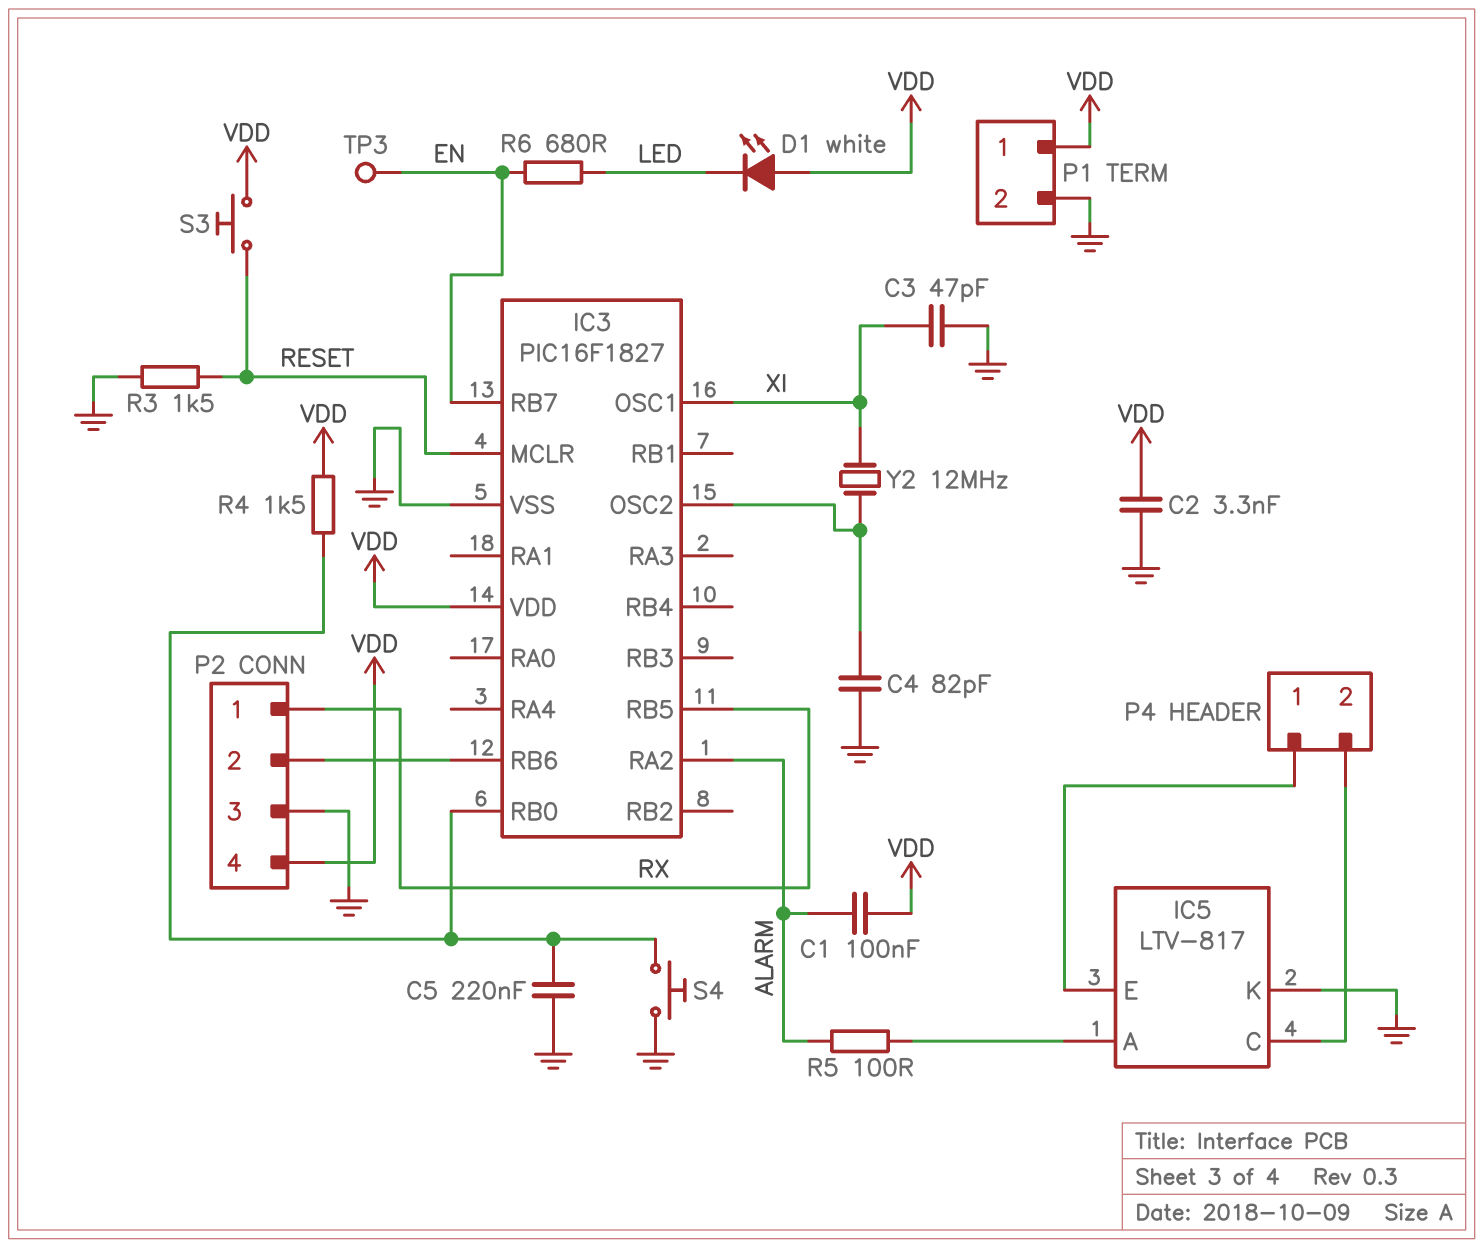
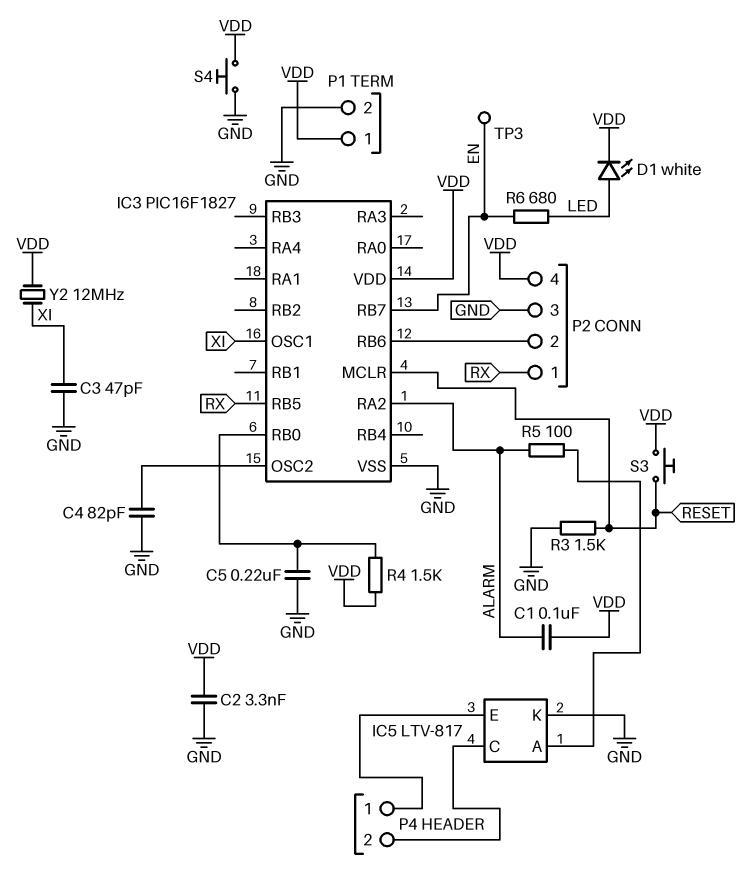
D1: LED white (A VDD, K LED) -> LED white (A LED, K VDD)
S4: button (GND, IC3/RB0) -> button (GND, VDD)
Y2: 12MHz (IC3/OSC2, XI) -> 12MHz (VDD, XI)

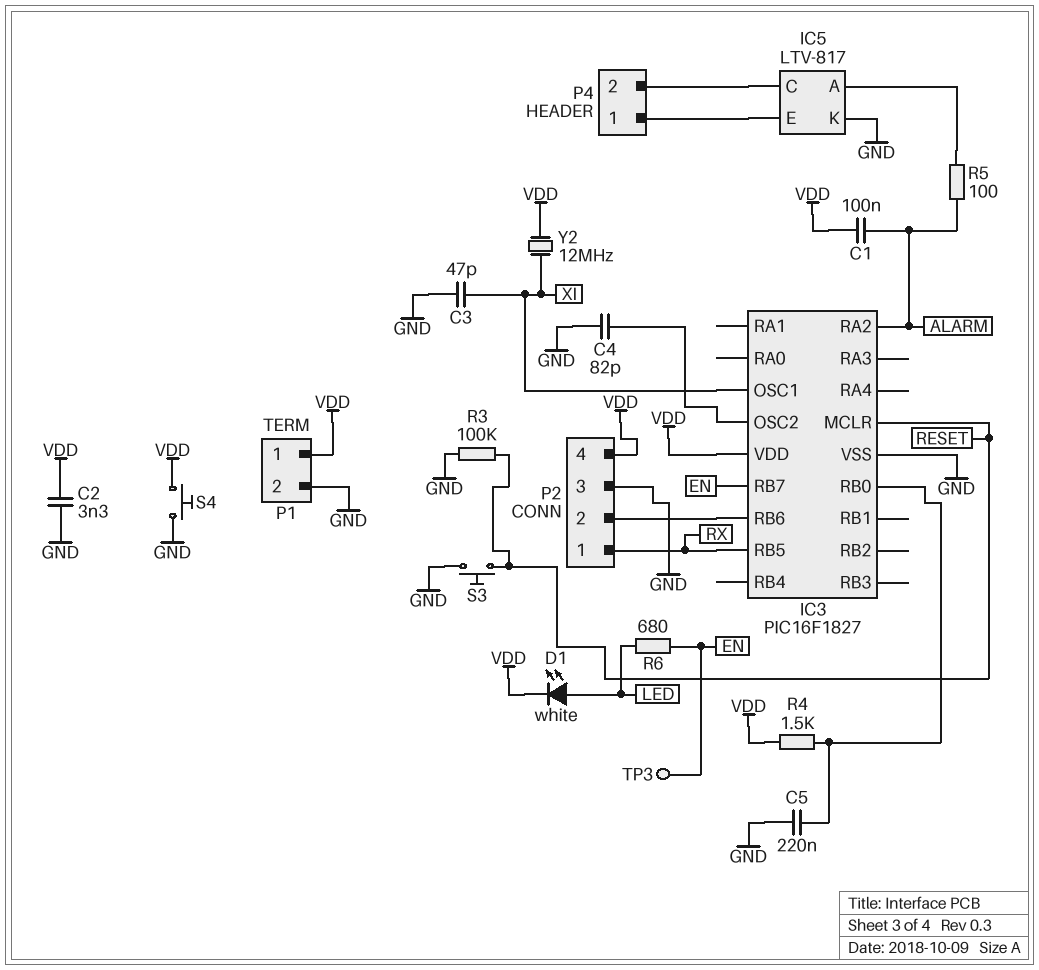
R3: 1.5k (GND, RESET) -> 100k (GND, RESET)
S3: button (RESET, VDD) -> button (GND, RESET)

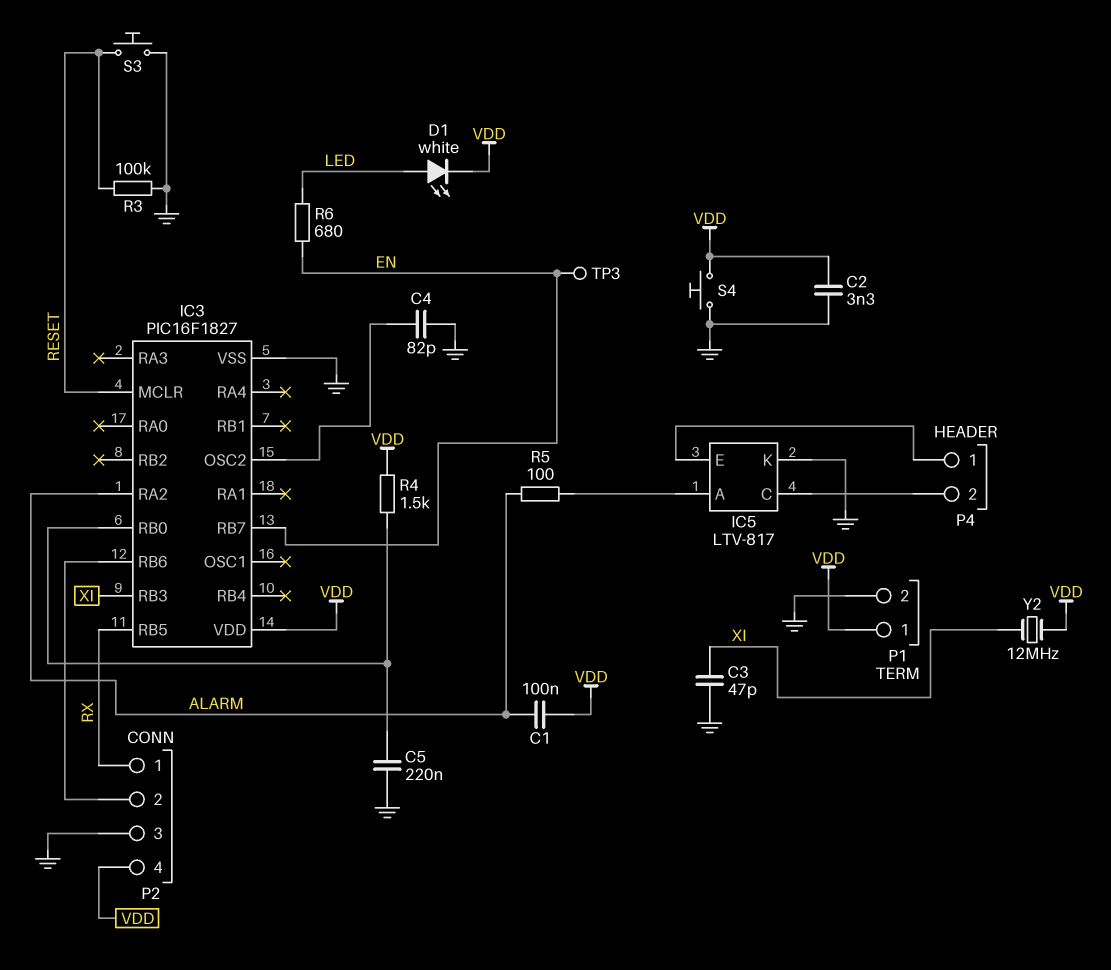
IC3 pin OSC1: XI -> none
IC3 pin RB3: none -> XI

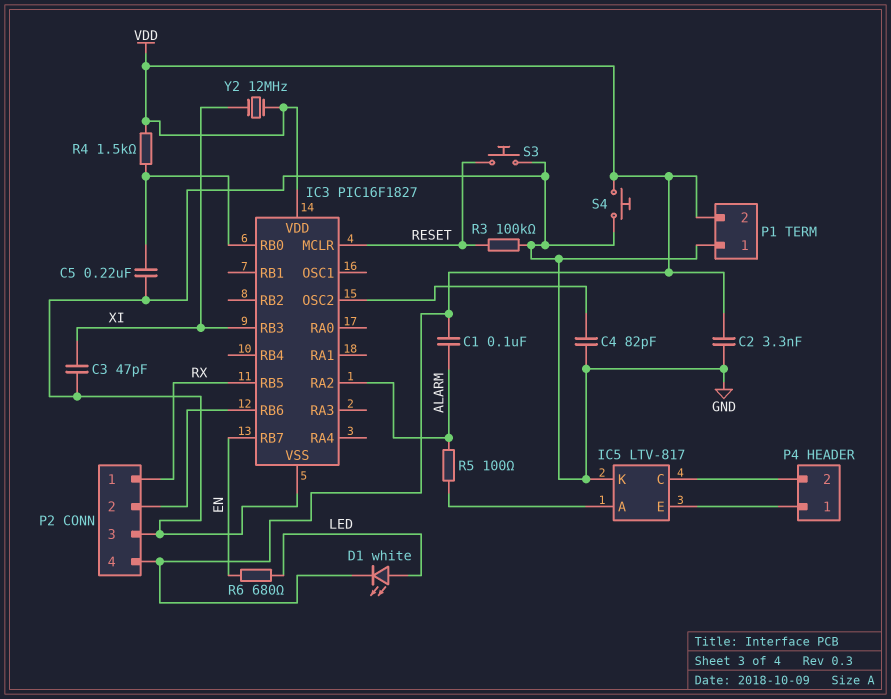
P1 pin 1: VDD -> GND
P1 pin 2: GND -> VDD
TP3: test point (EN) -> none

